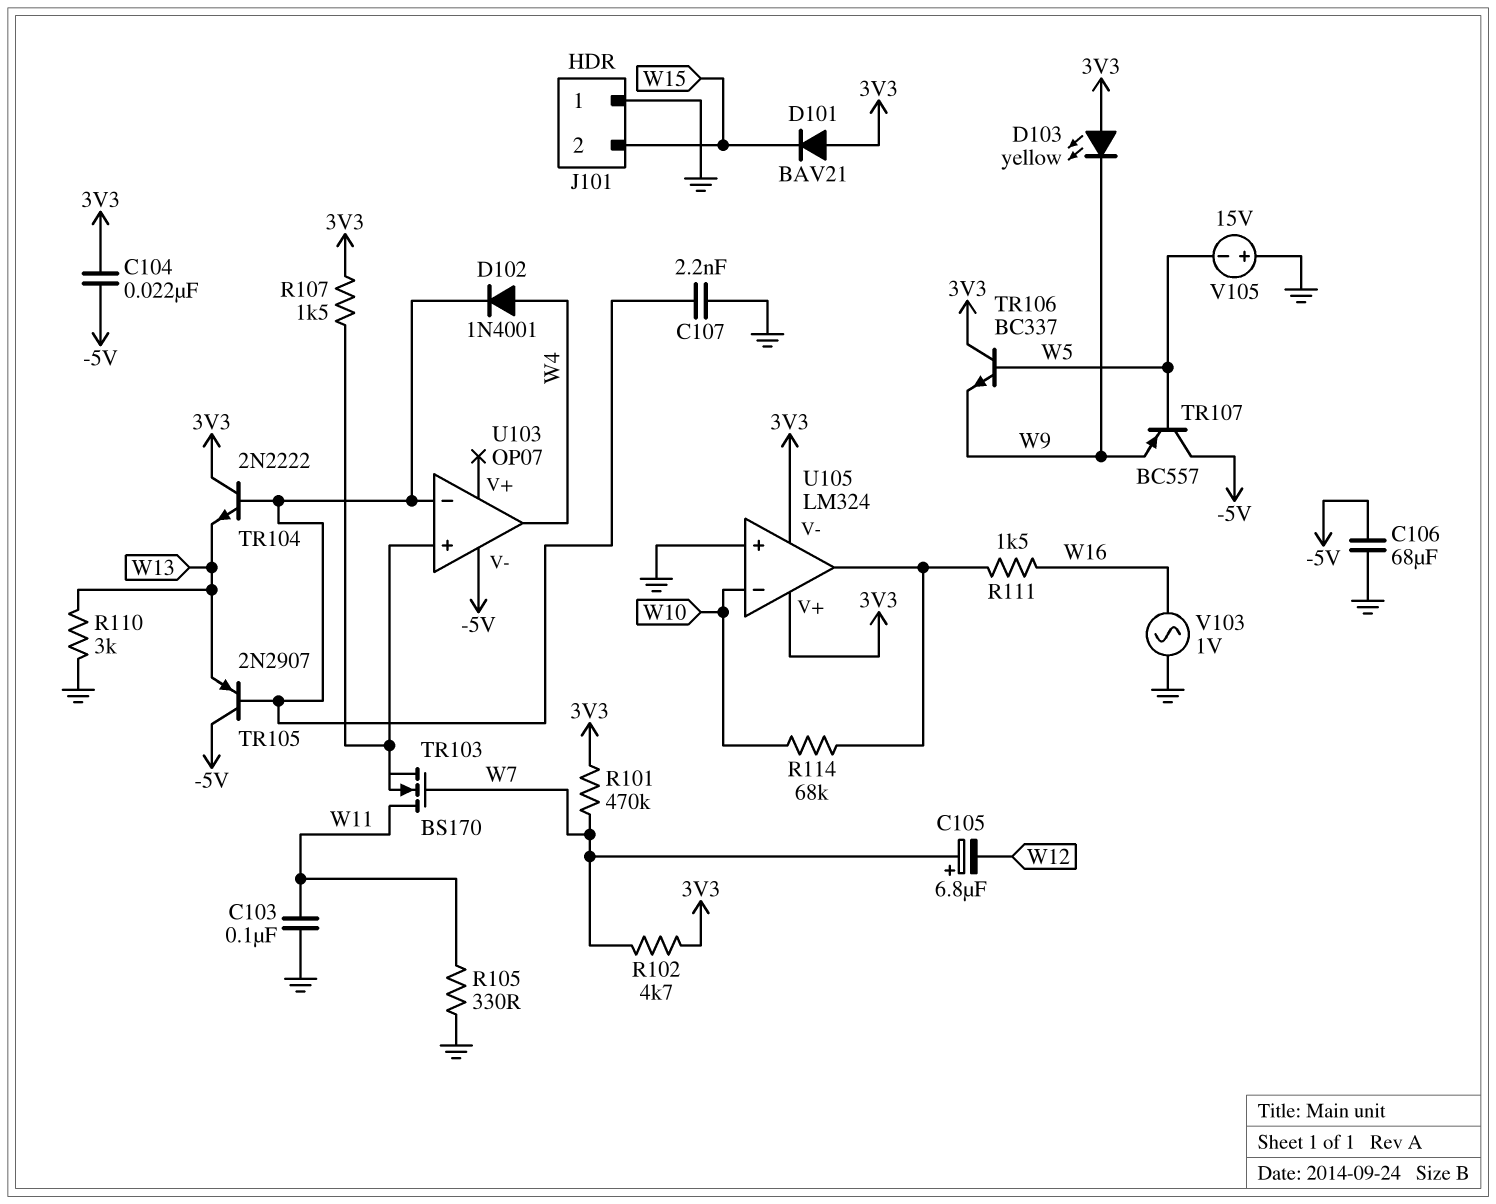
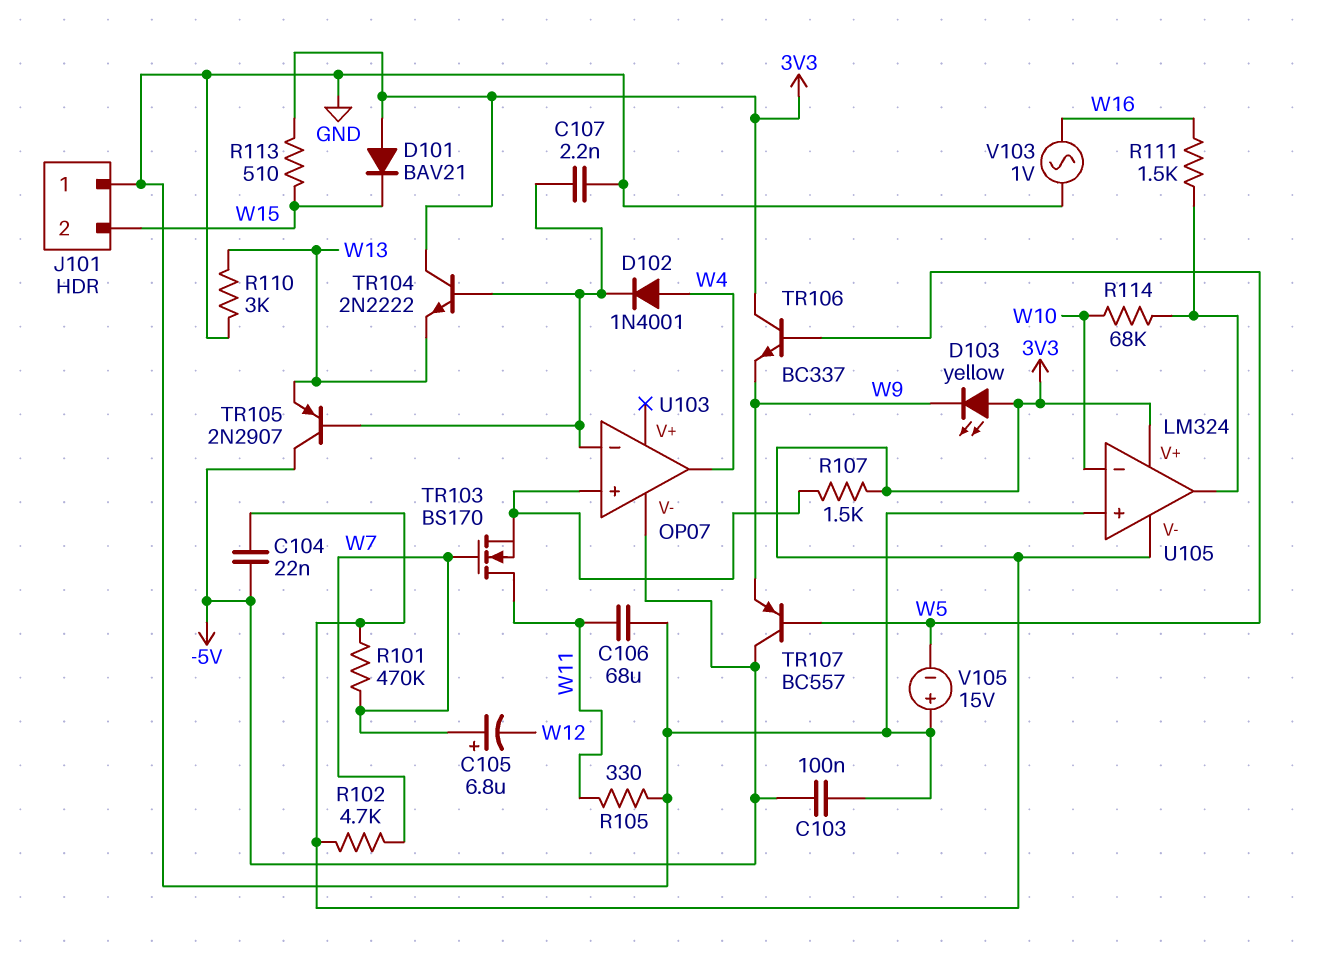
C103: 100nF (GND, W11) -> 100nF (-5V, GND)
C106: 68uF (-5V, GND) -> 68uF (GND, W11)
R113: none -> 510 (3V3, W15)

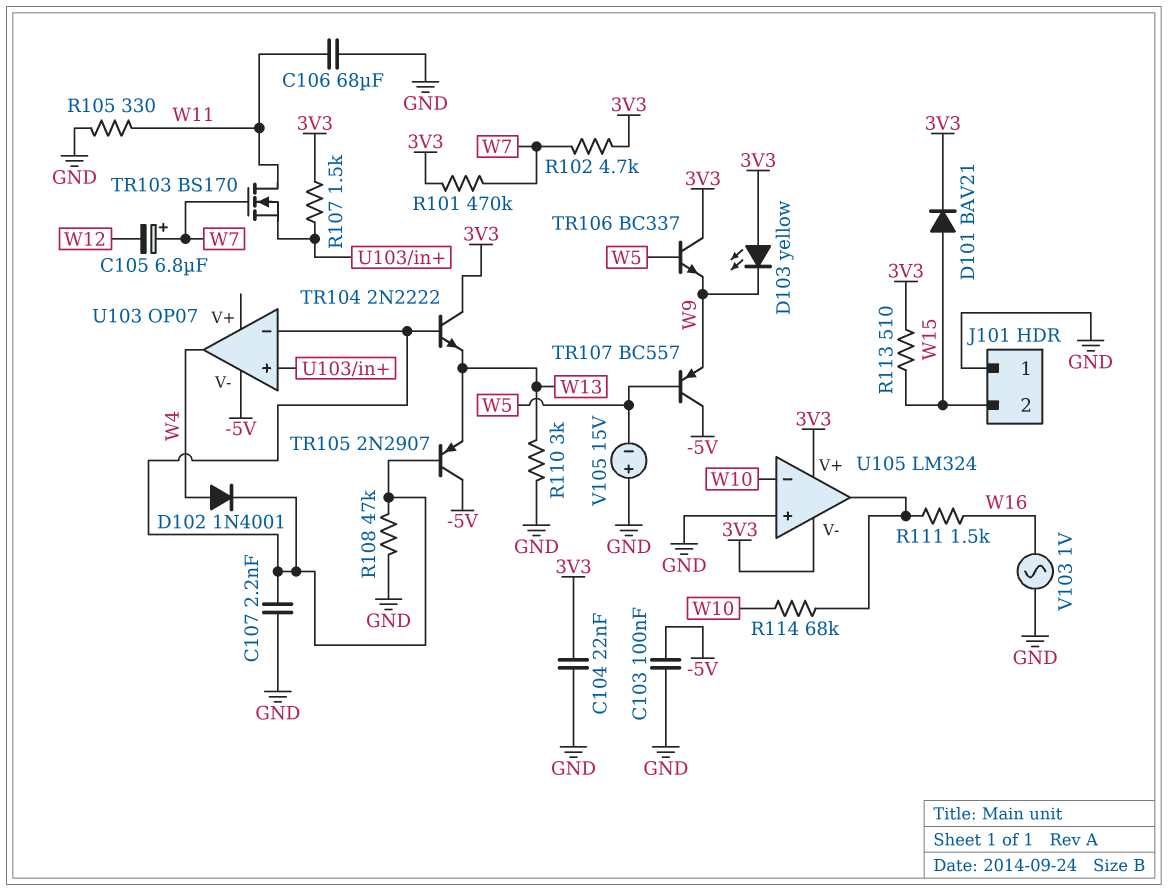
C104: 22nF (-5V, 3V3) -> 22nF (3V3, GND)
D101: diode BAV21 (A 3V3, K W15) -> diode BAV21 (A W15, K 3V3)
R108: none -> 47k (GND, U103/in-)

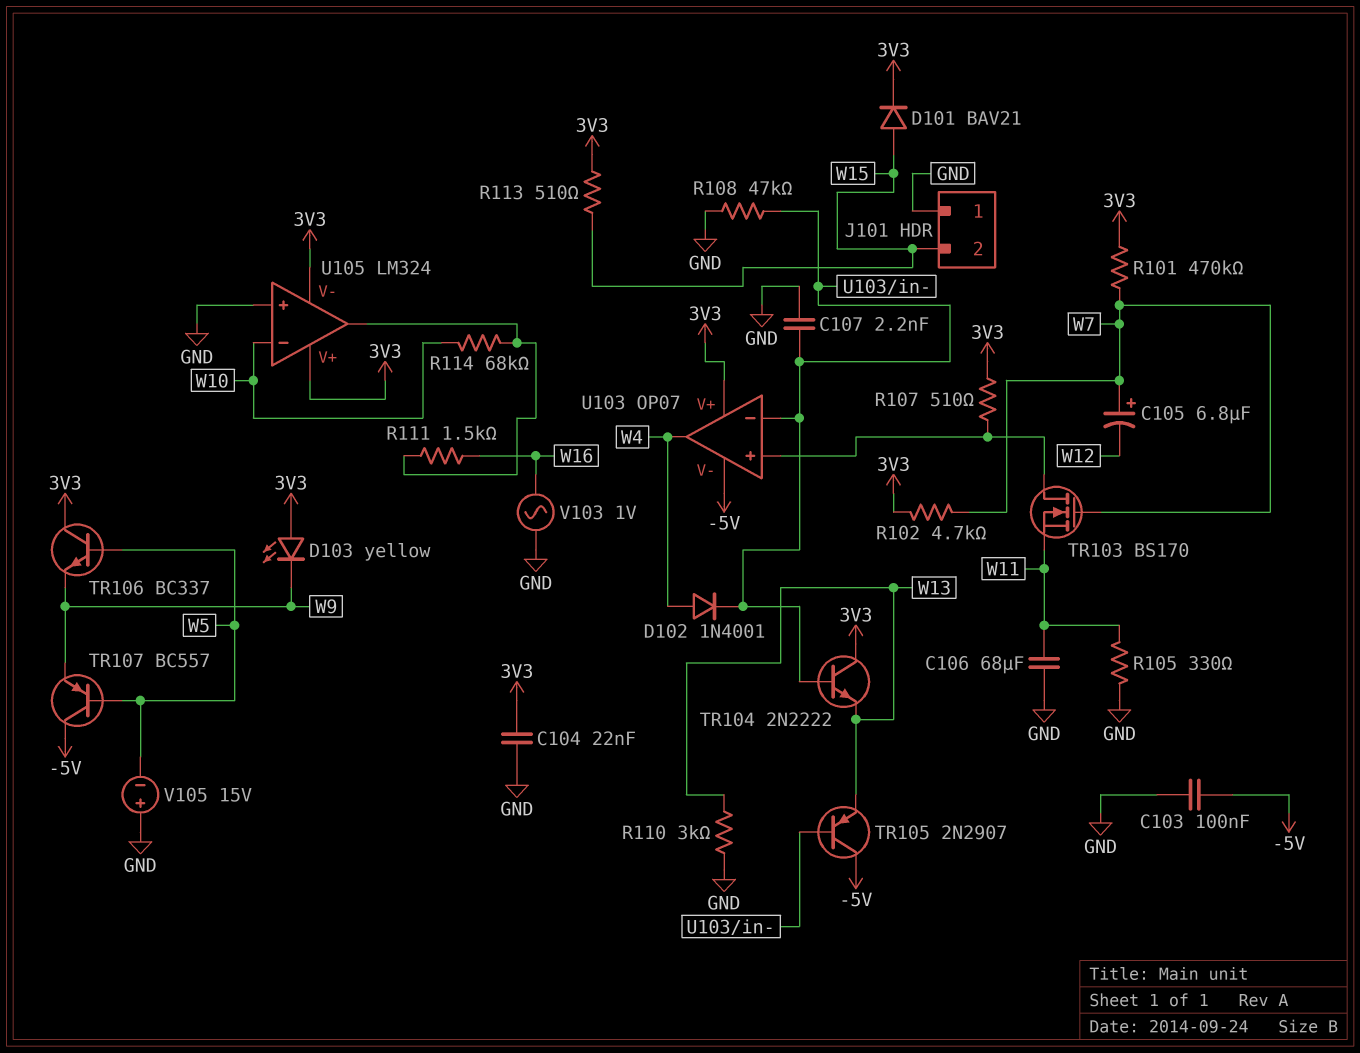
R107: 1.5k (3V3, U103/in+) -> 510 (3V3, U103/in+)
TR103: NMOS BS170 (G W7, D W11, S U103/in+) -> NMOS BS170 (G W7, D U103/in+, S W11)
U103 pin V+: none -> 3V3

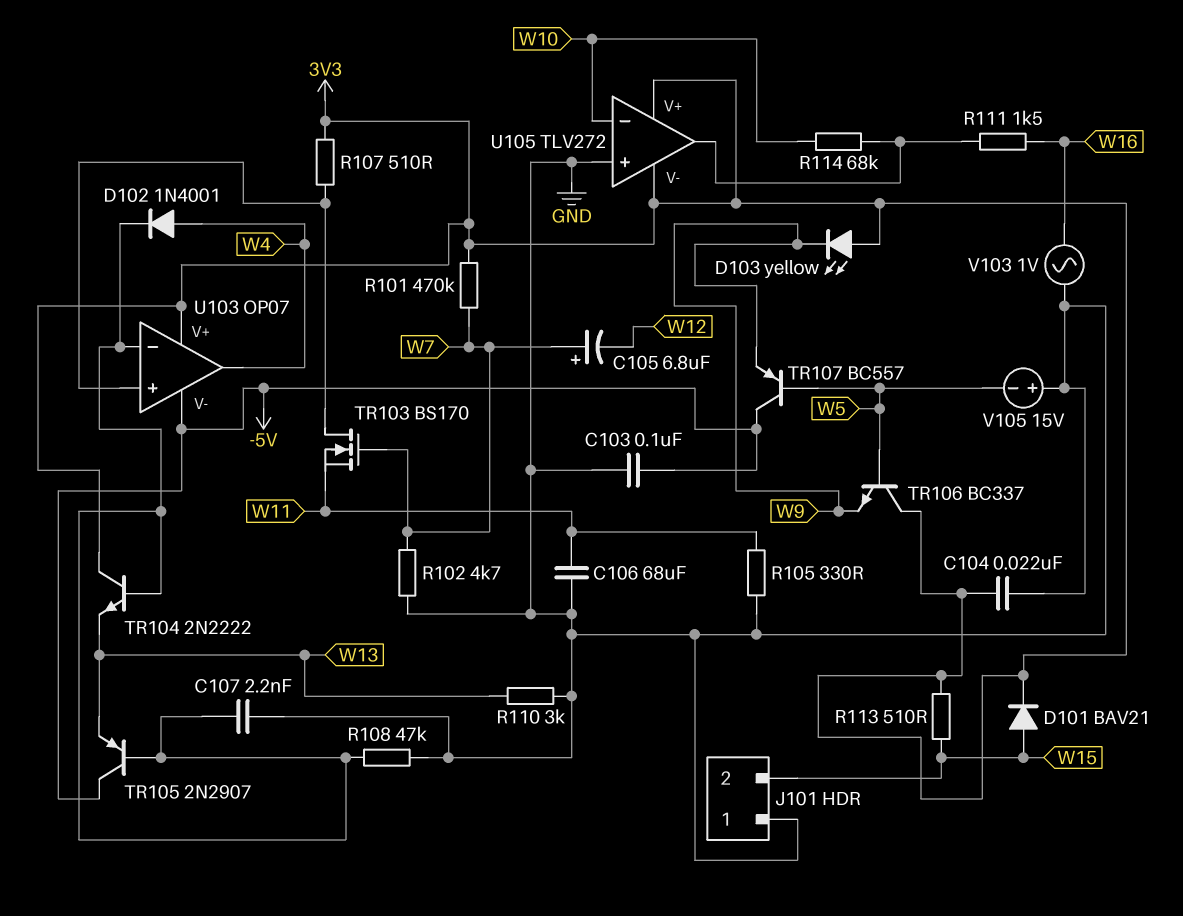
R102: 4.7k (3V3, W7) -> 4.7k (GND, W7)
U105: LM324 -> TLV272

